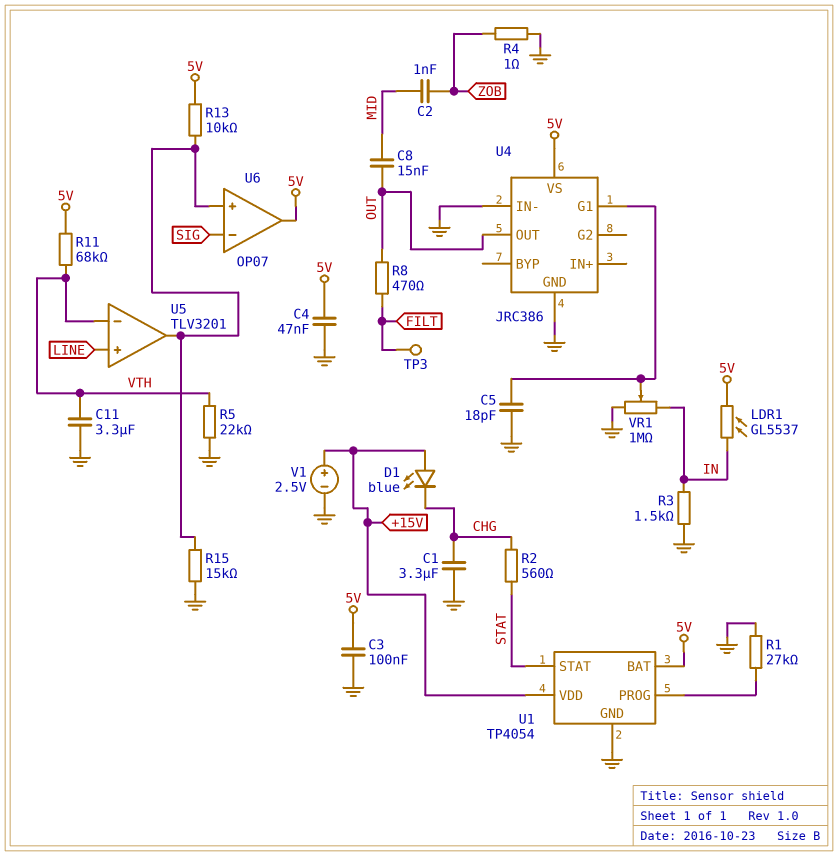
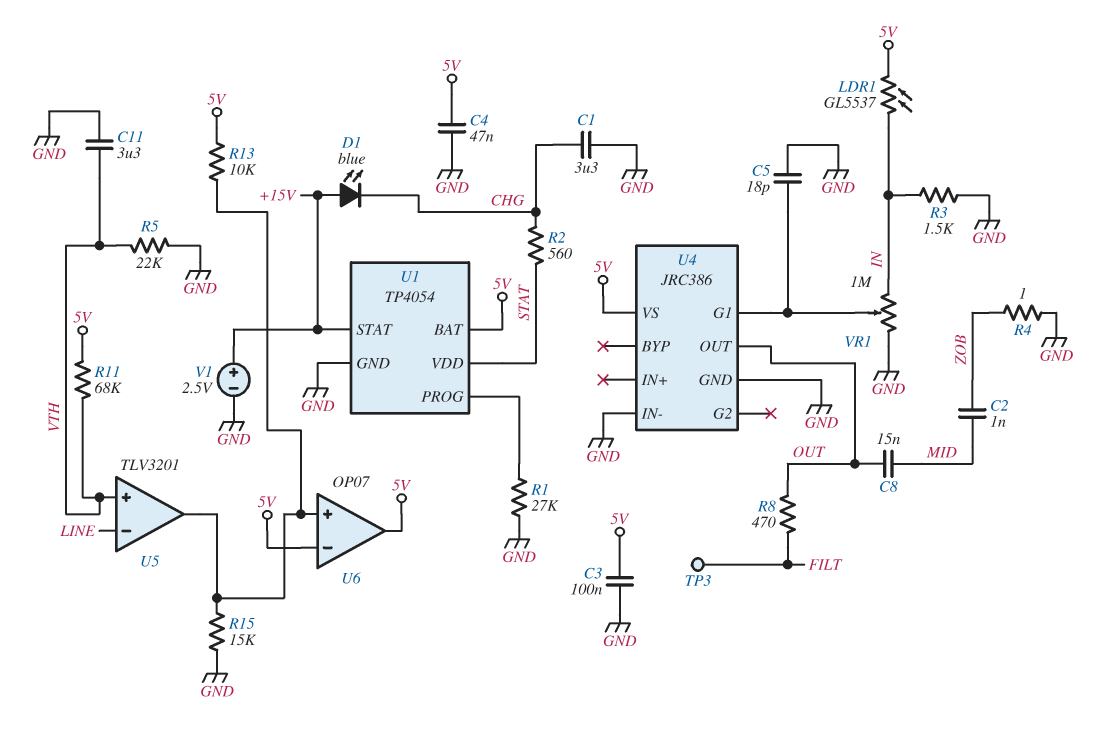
U1 pin STAT: STAT -> +15V
U1 pin VDD: +15V -> STAT
U5 pin in+: LINE -> VTH
U5 pin in-: VTH -> LINE
U6 pin in-: SIG -> 5V

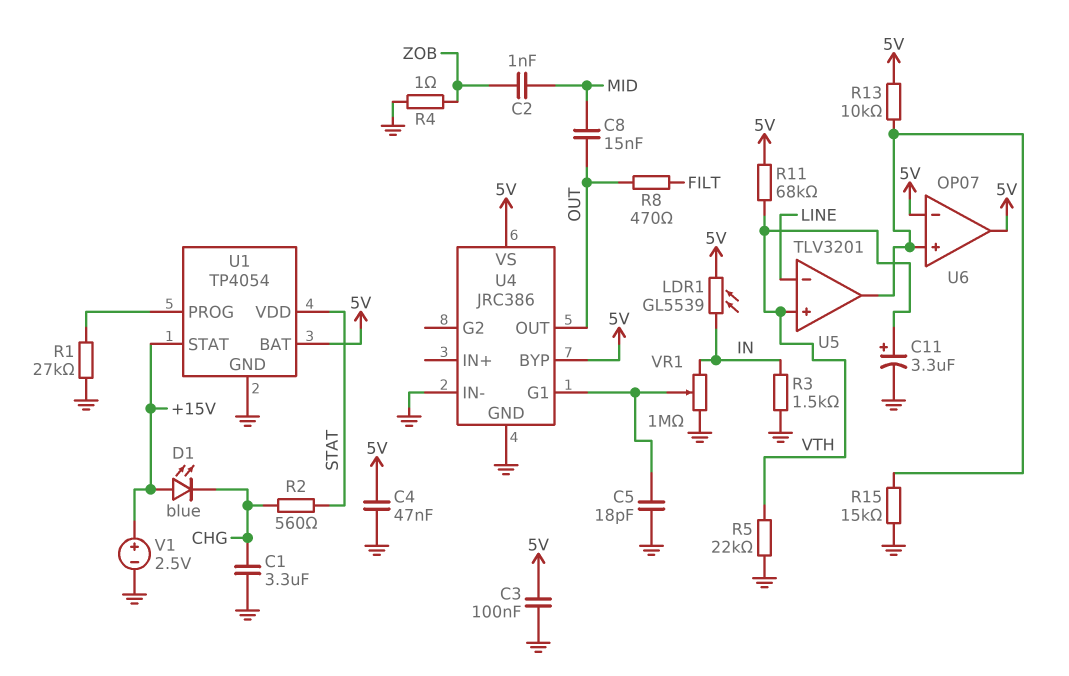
C11: 3.3uF (GND, VTH) -> 3.3uF (plus VTH, minus GND)
LDR1: GL5537 (5V, IN) -> GL5539 (5V, IN)
TP3: test point (FILT) -> none
U4 pin BYP: none -> 5V

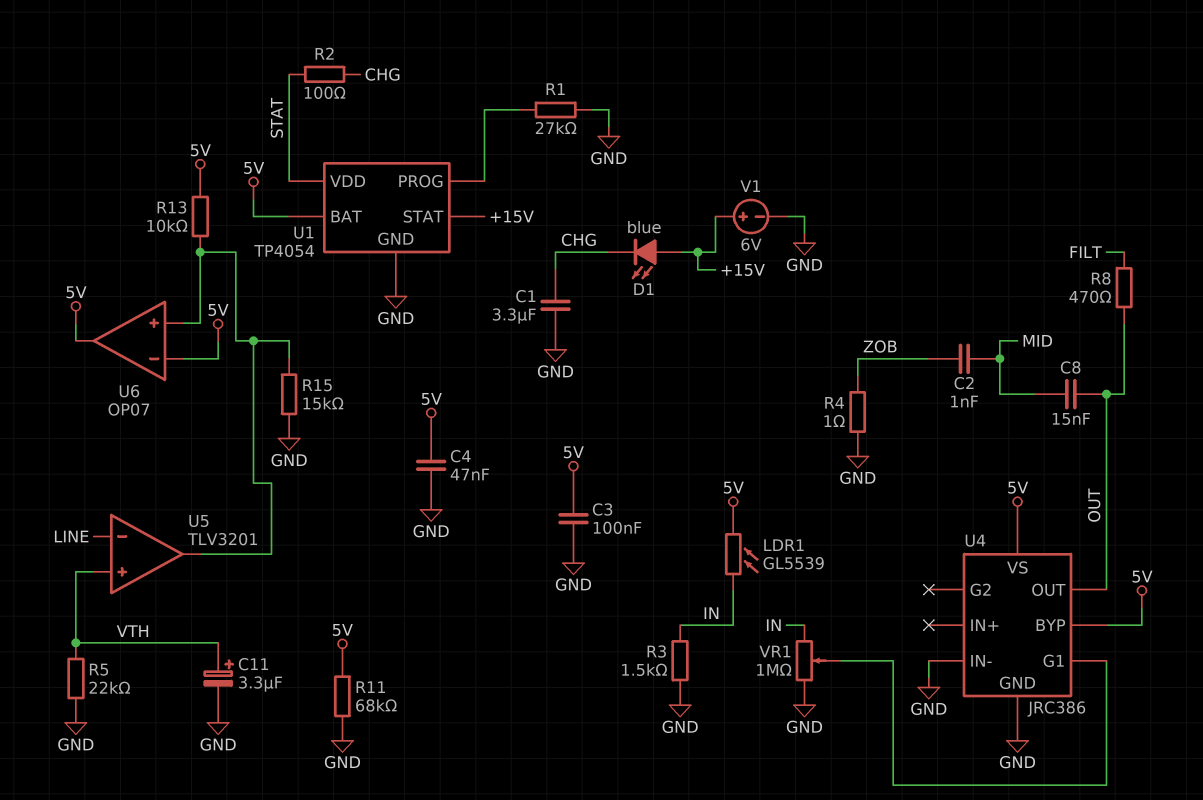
C5: 18pF (GND, U4/G1) -> none
R2: 560 (CHG, STAT) -> 100 (CHG, STAT)
R11: 68k (5V, VTH) -> 68k (5V, GND)
V1: 2.5V (plus +15V, minus GND) -> 6V (plus +15V, minus GND)

